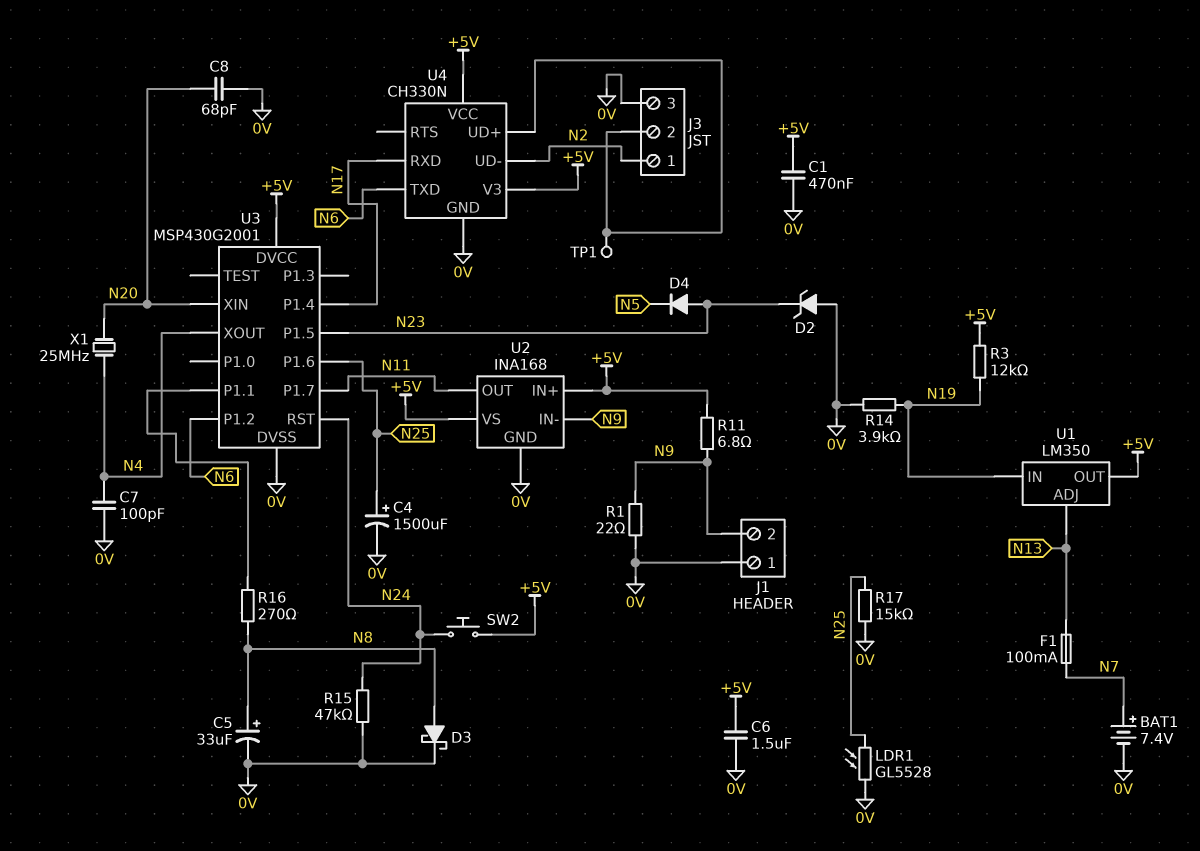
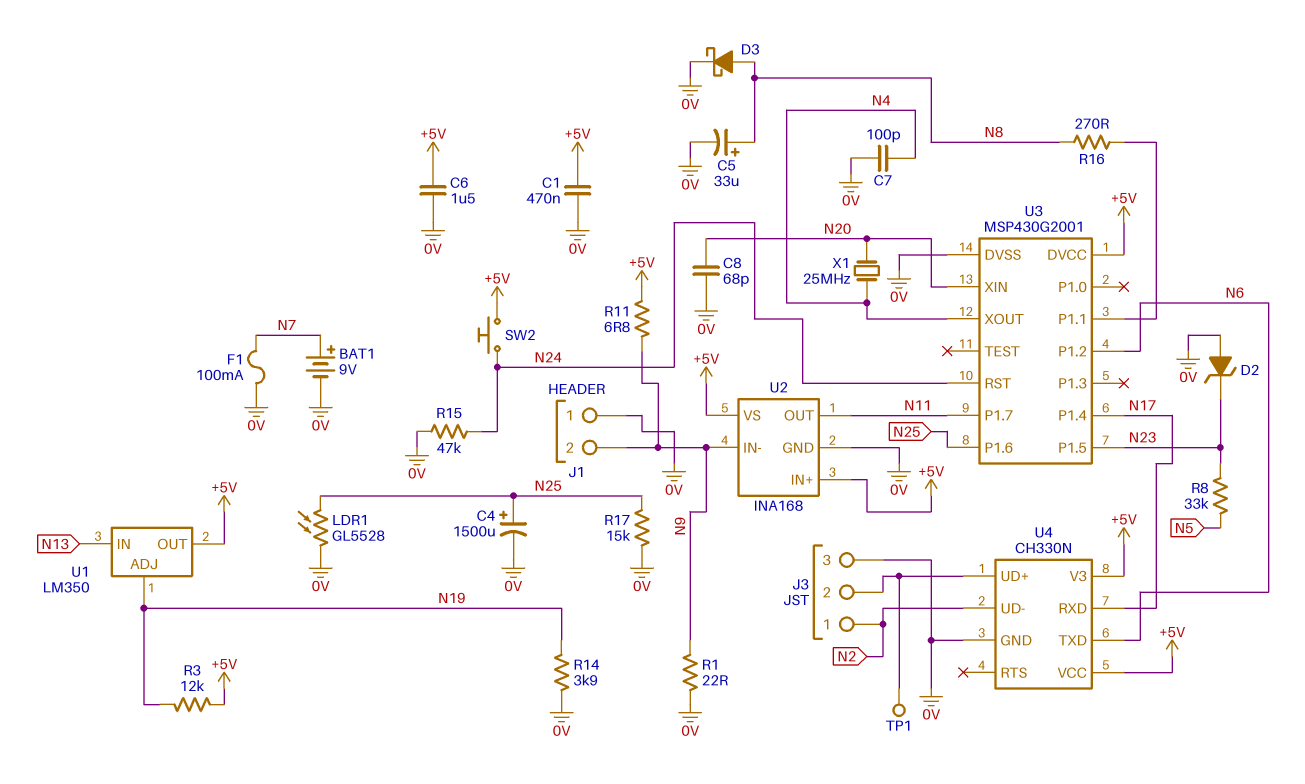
BAT1: 7.4V (plus N7, minus 0V) -> 9V (plus N7, minus 0V)
D4: diode (A N23, K N5) -> none
F1: 100mA (N7, N13) -> 100mA (0V, N7)
R8: none -> 33k (N5, N23)
U1 pin ADJ: N13 -> N19
U1 pin IN: N19 -> N13

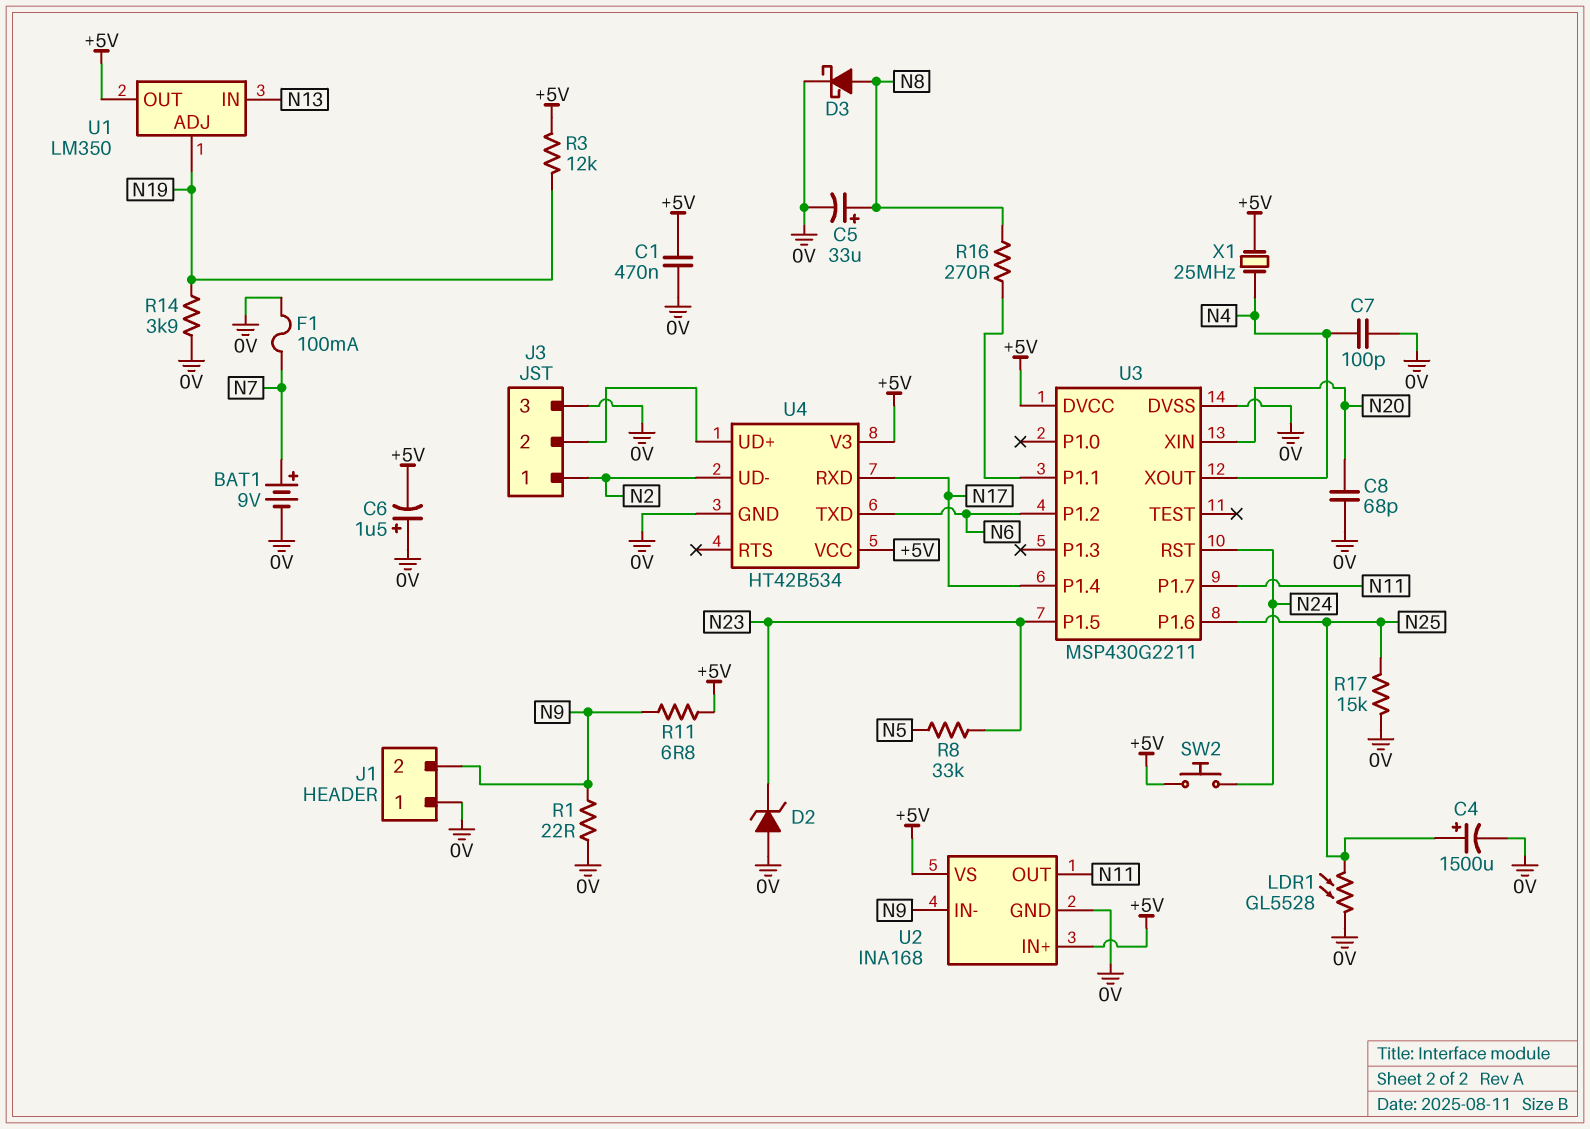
C6: 1.5uF (+5V, 0V) -> 1.5uF (plus 0V, minus +5V)
R15: 47k (0V, N24) -> none
TP1: test point (J3/2) -> none
U3: MSP430G2001 -> MSP430G2211
U4: CH330N -> HT42B534
X1: 25MHz (N4, N20) -> 25MHz (+5V, N4)

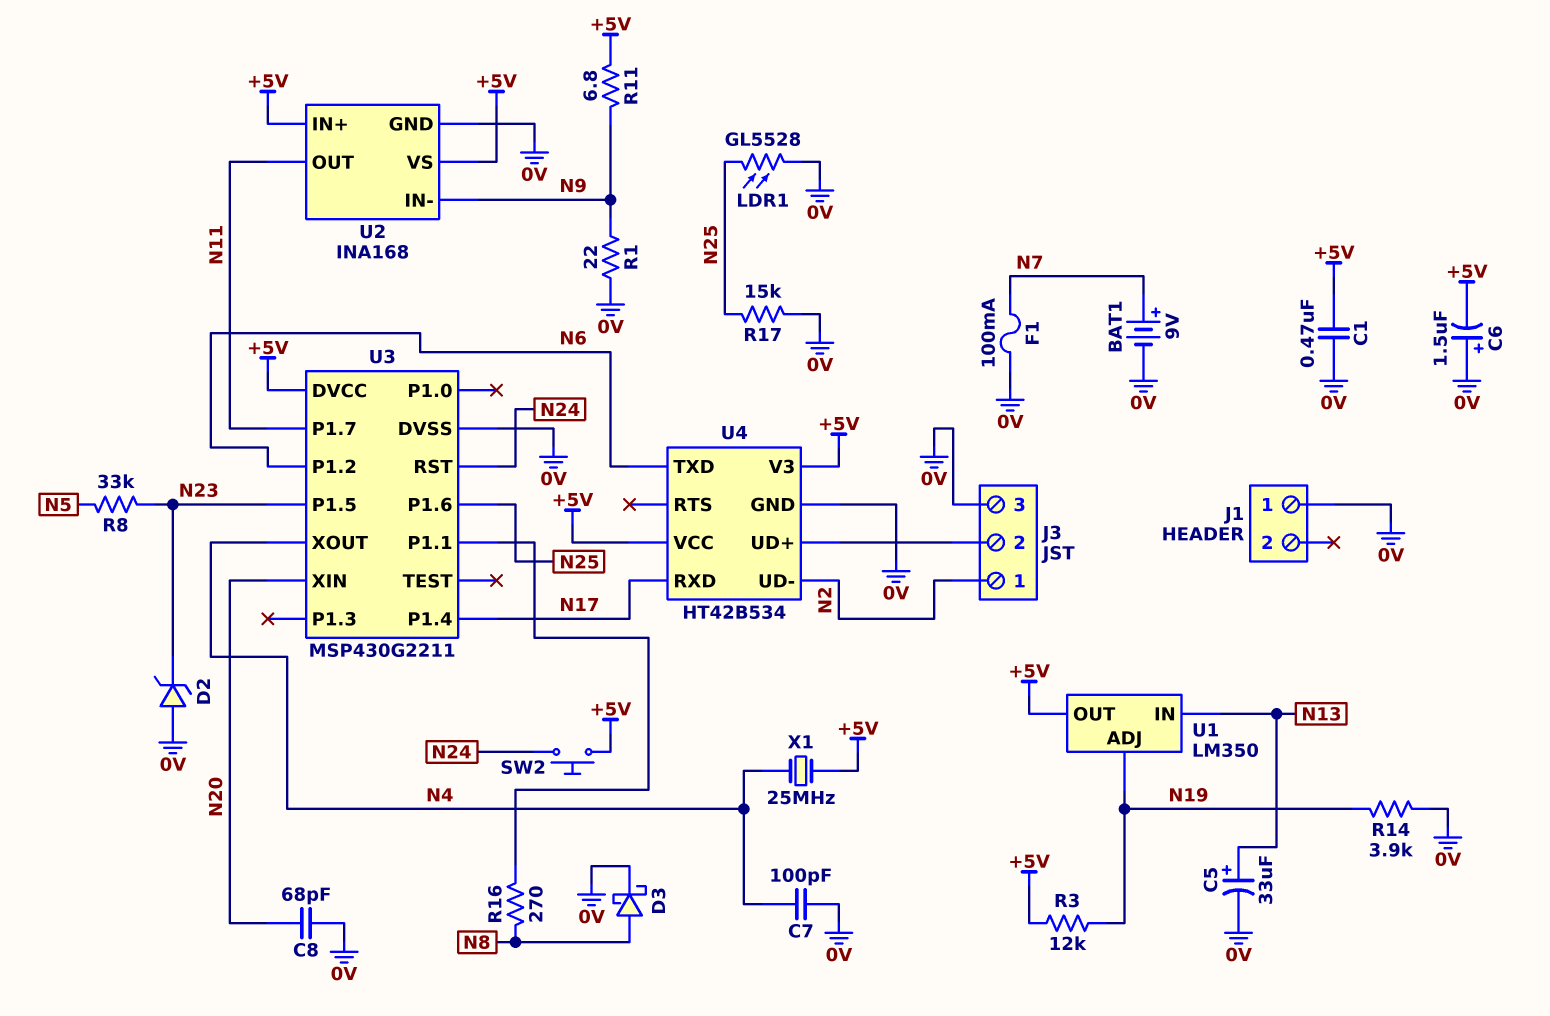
C4: 1500uF (plus N25, minus 0V) -> none
C5: 33uF (plus N8, minus 0V) -> 33uF (plus N13, minus 0V)
J1 pin 2: N9 -> none

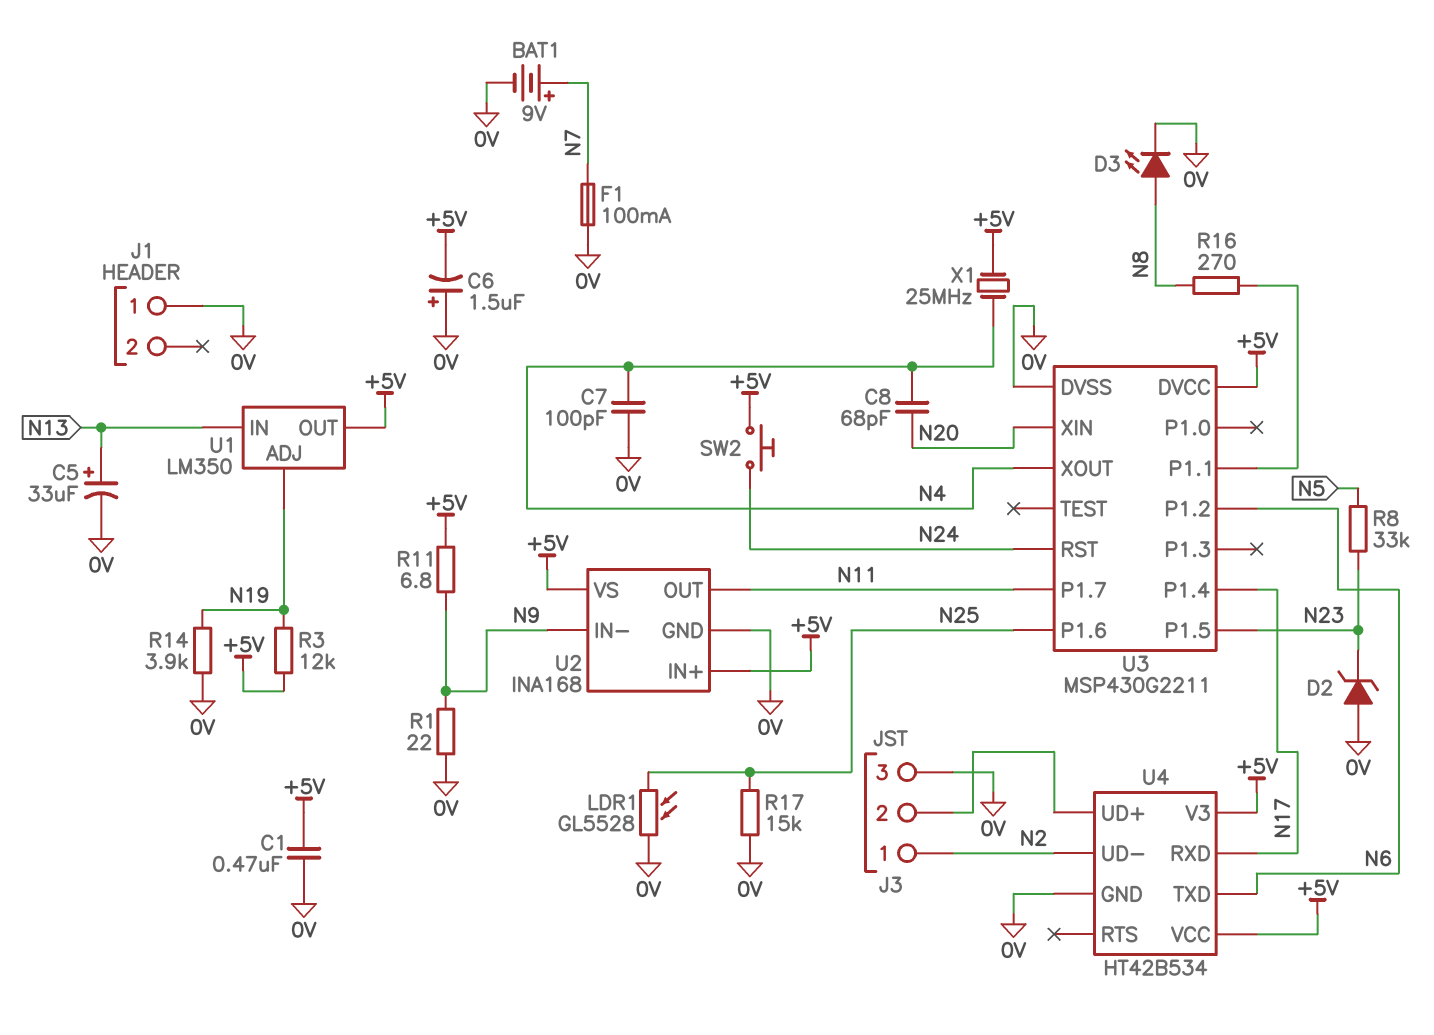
C8: 68pF (0V, N20) -> 68pF (N4, N20)
D3: schottky (A N8, K 0V) -> LED (A N8, K 0V)

